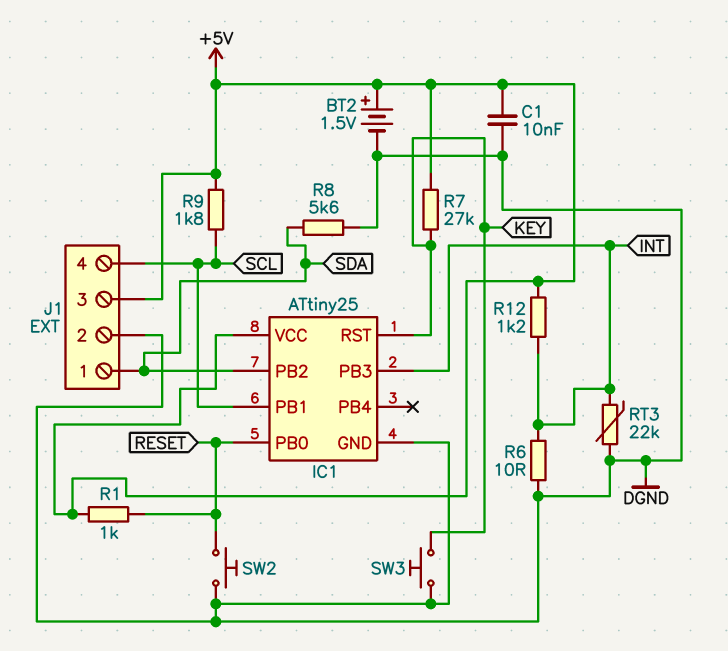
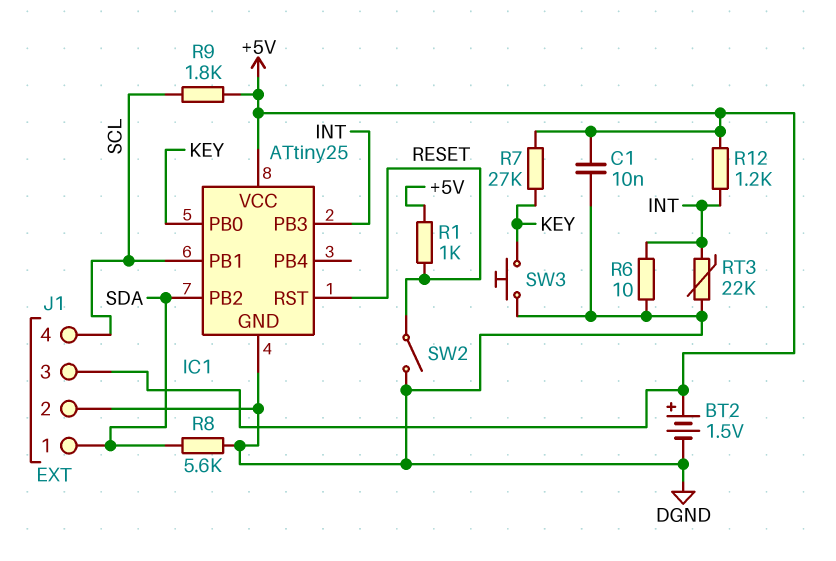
IC1 pin PB0: RESET -> KEY
IC1 pin RST: KEY -> RESET
SW2: button (DGND, RESET) -> switch (DGND, RESET)

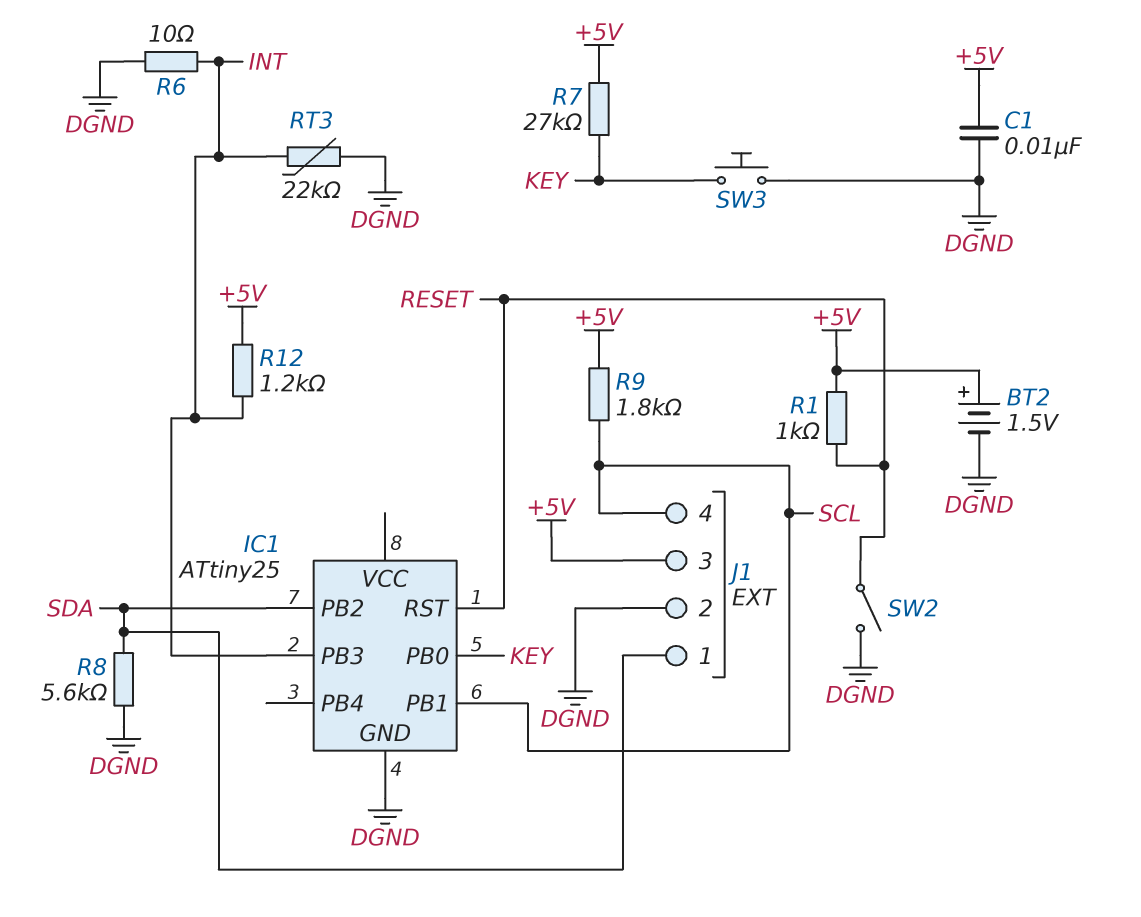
IC1 pin VCC: +5V -> none

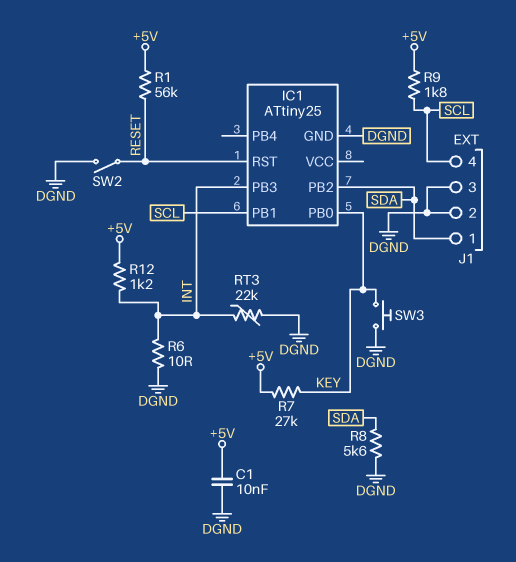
BT2: 1.5V (plus +5V, minus DGND) -> none
J1 pin 3: +5V -> DGND
R1: 1k (+5V, RESET) -> 56k (+5V, RESET)

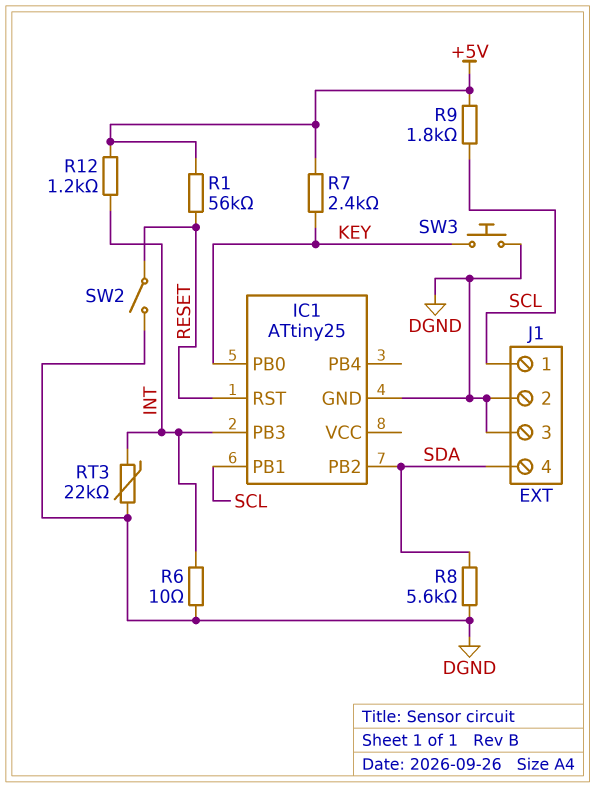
C1: 10nF (+5V, DGND) -> none
J1 pin 1: SDA -> SCL
J1 pin 4: SCL -> SDA
R7: 27k (+5V, KEY) -> 2.4k (+5V, KEY)

